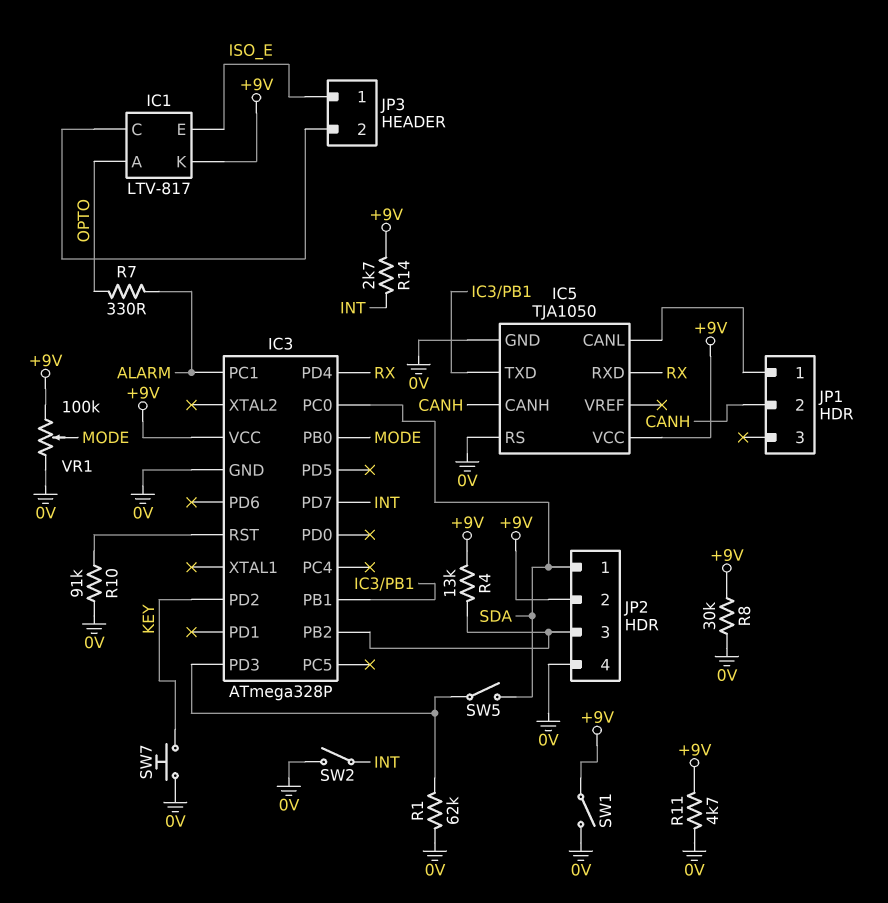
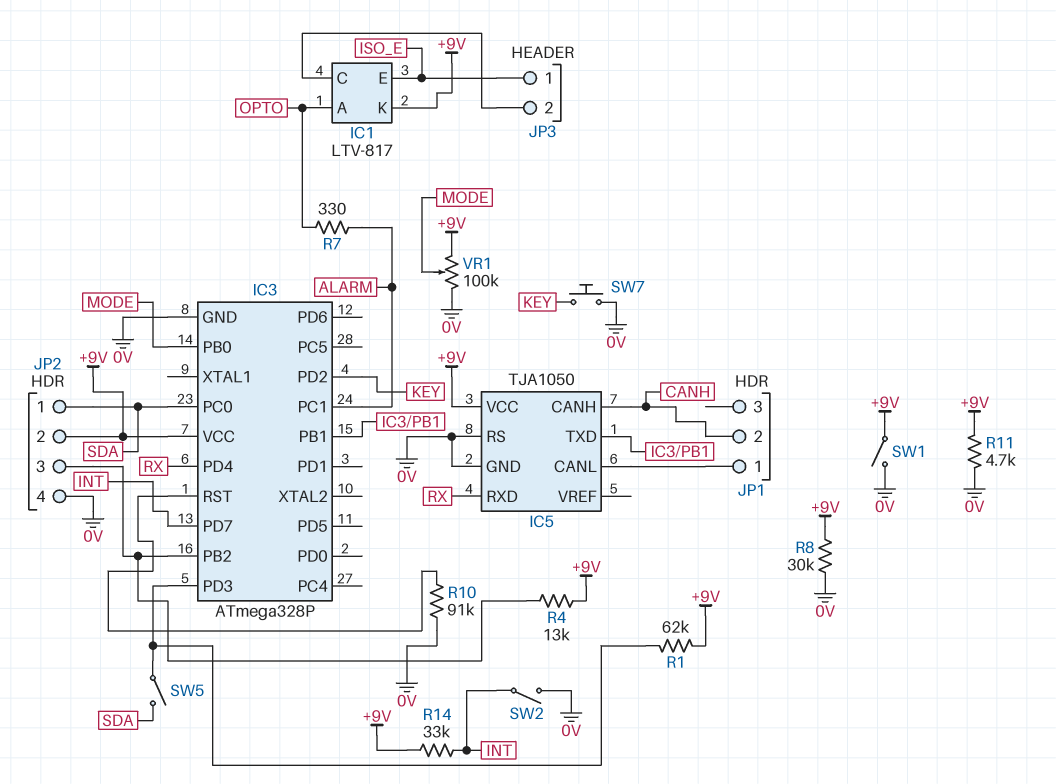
R1: 62k (0V, IC3/PD3) -> 62k (+9V, IC3/PD3)
R14: 2.7k (+9V, INT) -> 33k (+9V, INT)

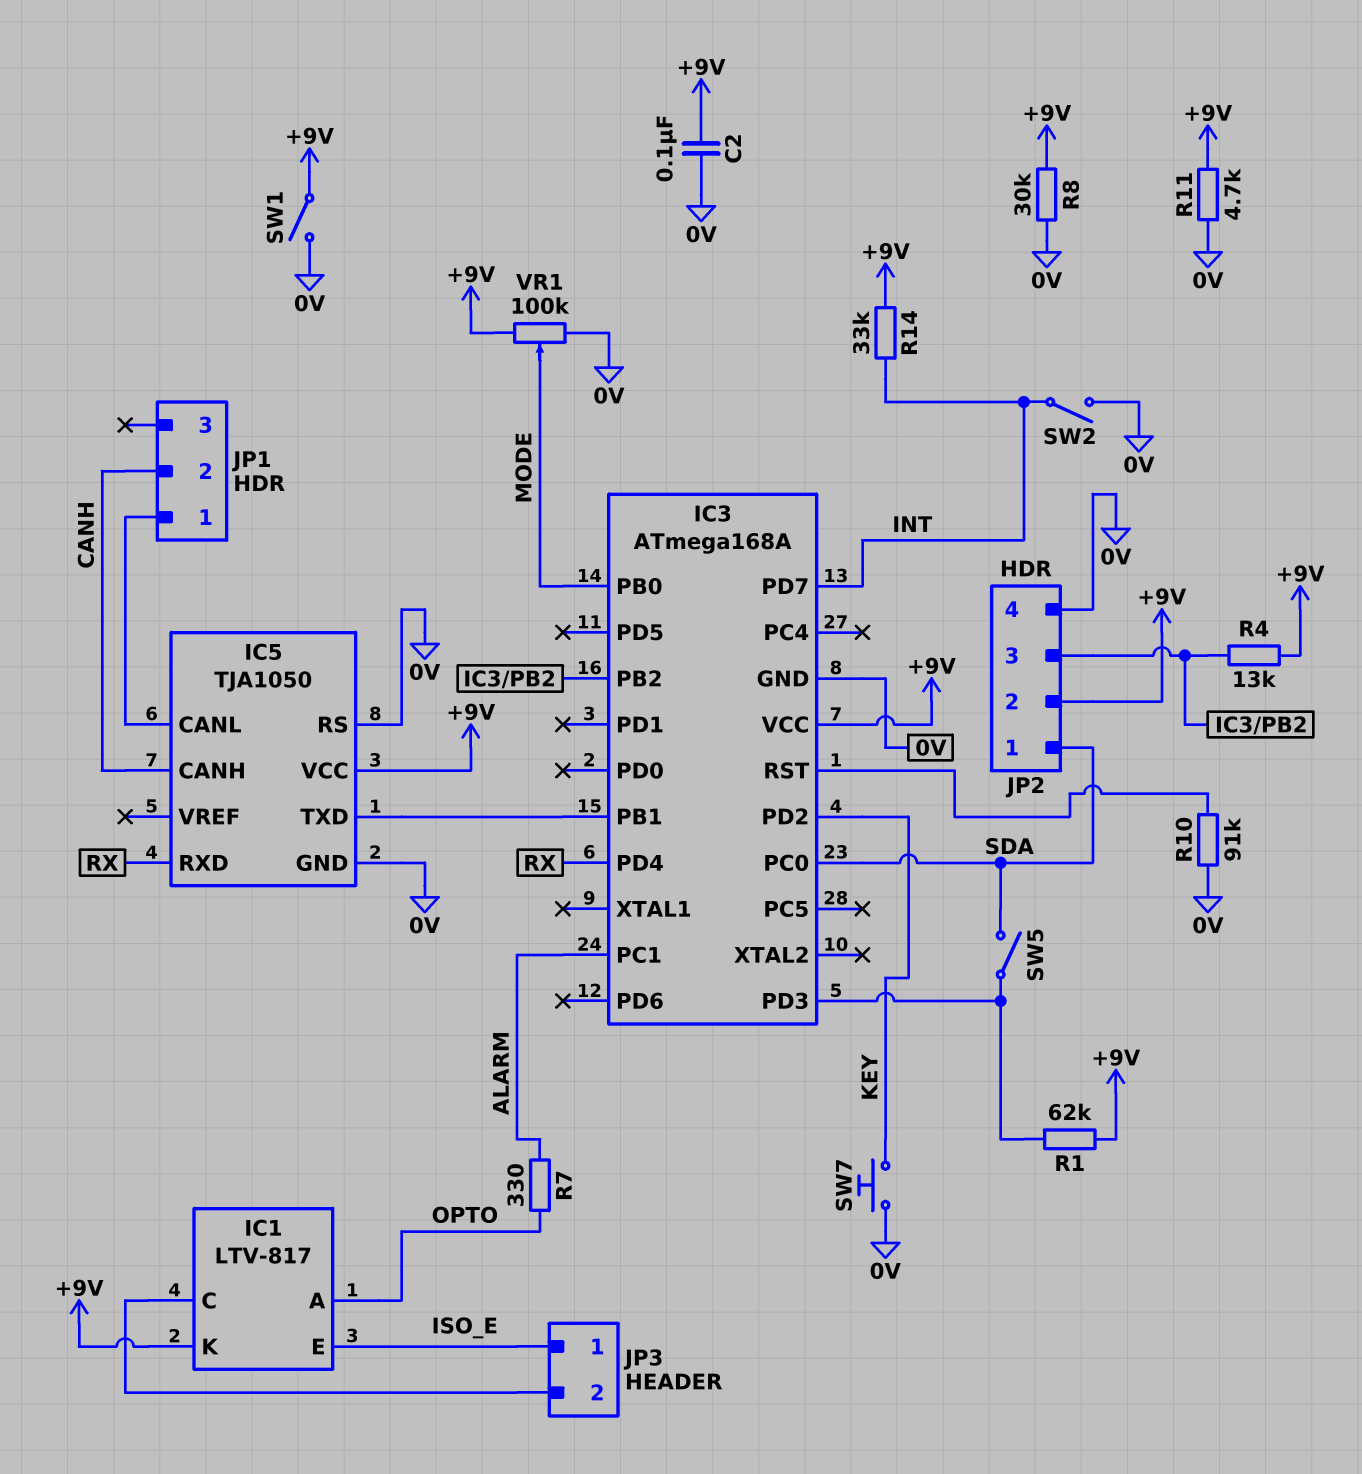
C2: none -> 100nF (+9V, 0V)
IC3: ATmega328P -> ATmega168A

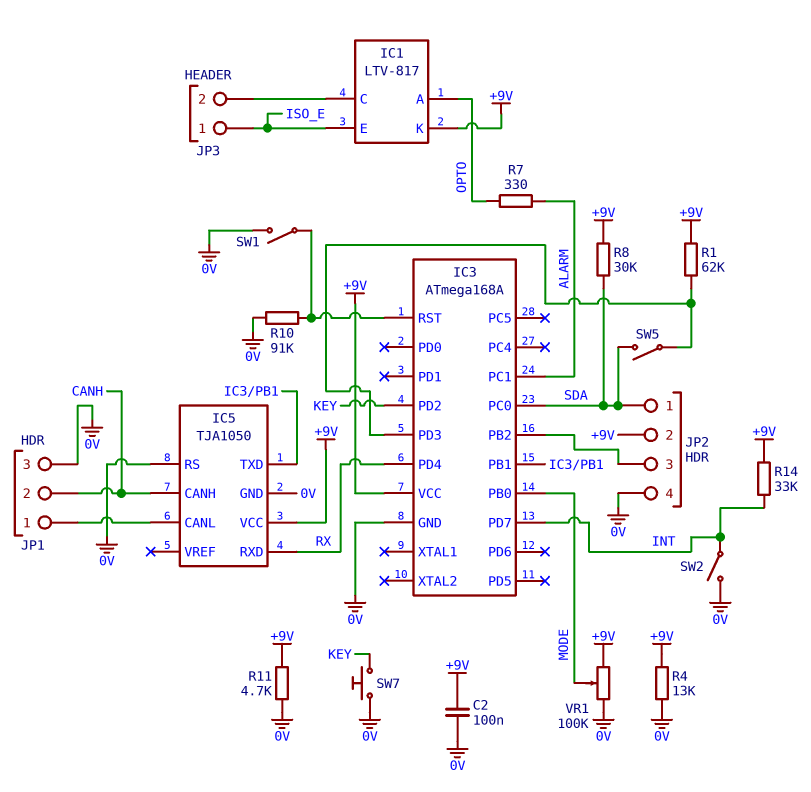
JP1 pin 3: none -> 0V
R4: 13k (+9V, IC3/PB2) -> 13k (+9V, 0V)
R8: 30k (+9V, 0V) -> 30k (+9V, SDA)
SW1: switch (+9V, 0V) -> switch (0V, IC3/RST)

